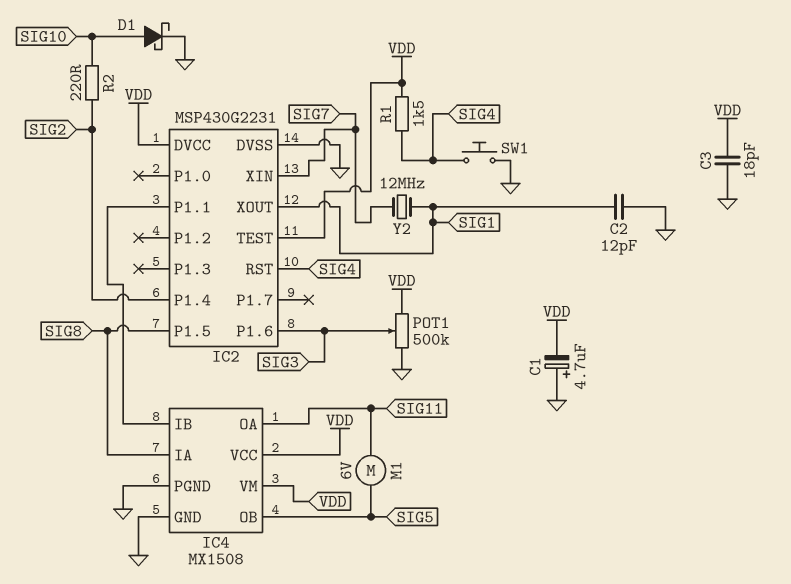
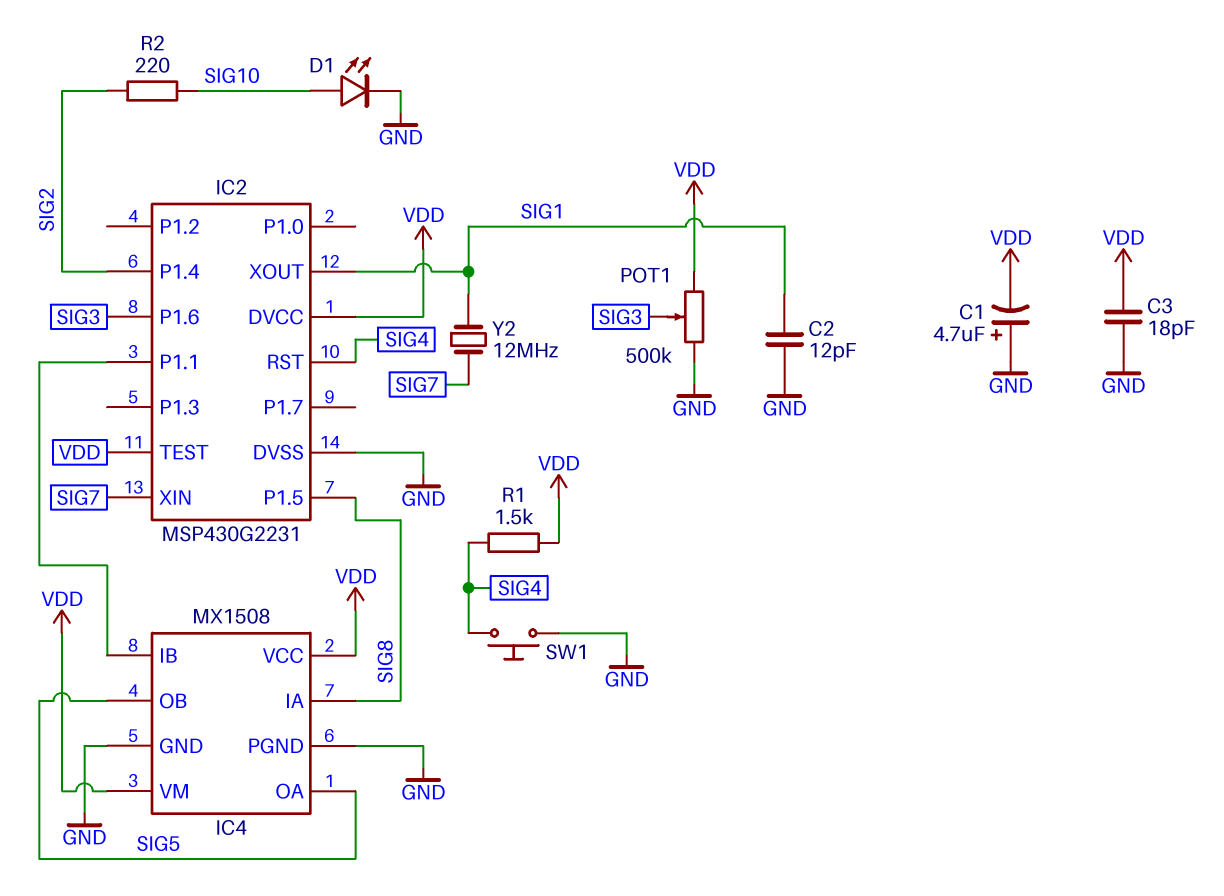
D1: schottky (A SIG10, K GND) -> LED (A SIG10, K GND)
IC4 pin OA: SIG11 -> SIG5
M1: motor 6V (SIG5, SIG11) -> none

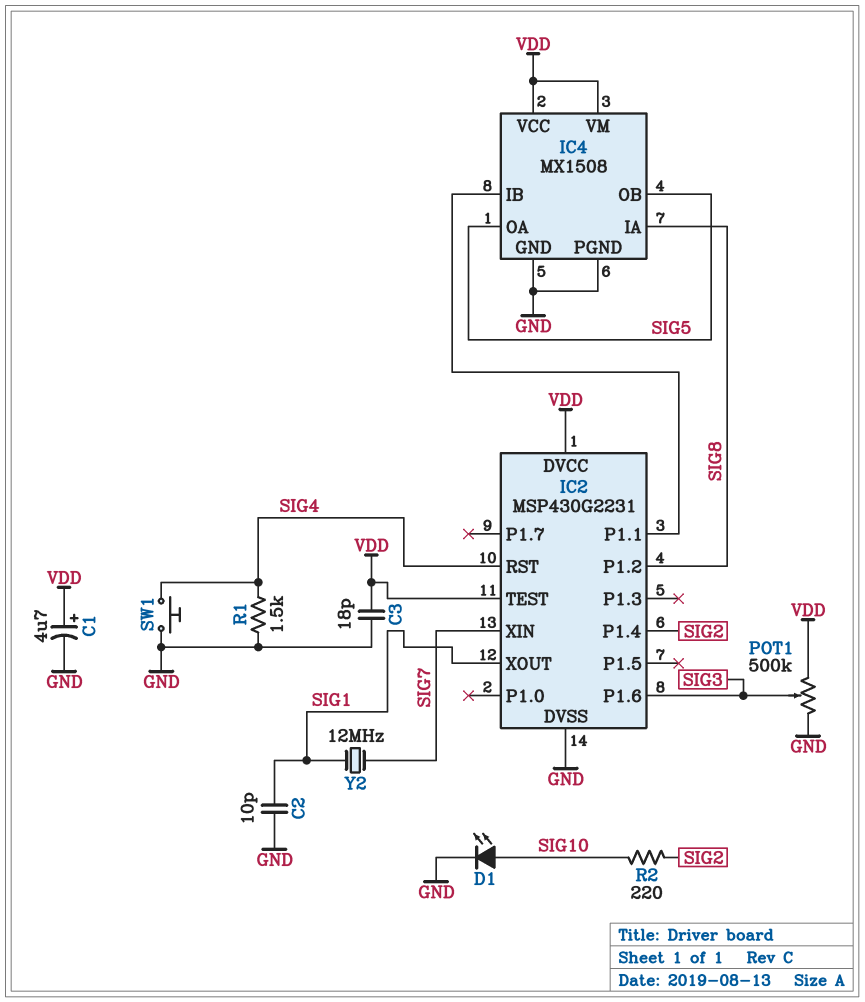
C1: 4.7uF (plus GND, minus VDD) -> 4.7uF (plus VDD, minus GND)
C2: 12pF (GND, SIG1) -> 10pF (GND, SIG1)
IC2 pin P1.2: none -> SIG8
IC2 pin P1.5: SIG8 -> none
R1: 1.5k (SIG4, VDD) -> 1.5k (GND, SIG4)

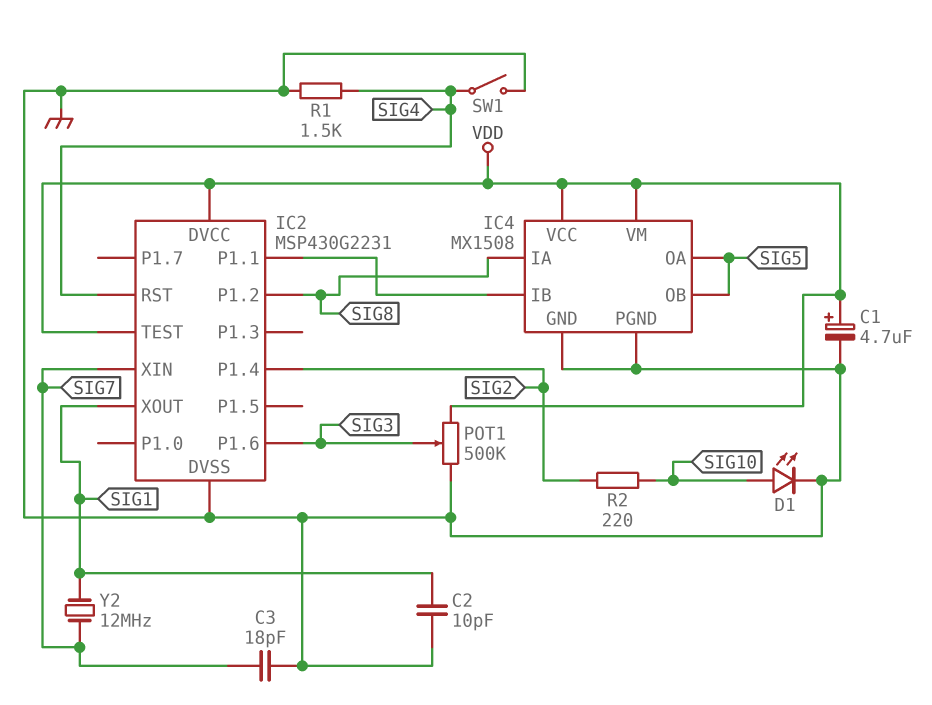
C3: 18pF (GND, VDD) -> 18pF (GND, SIG7)
SW1: button (GND, SIG4) -> switch (GND, SIG4)

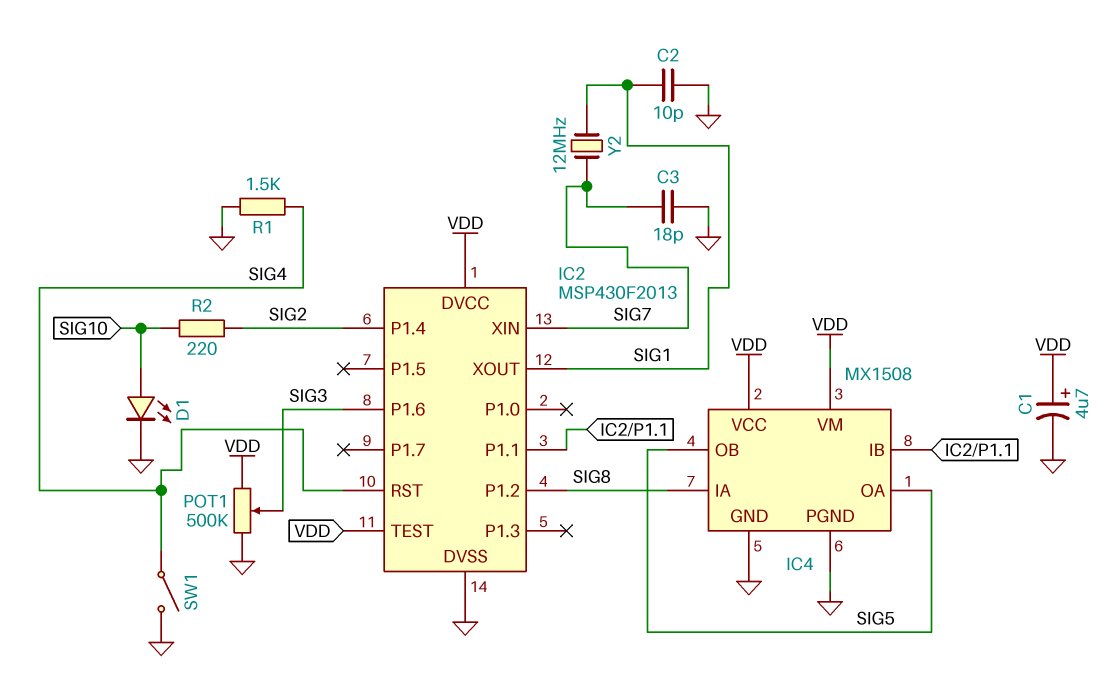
IC2: MSP430G2231 -> MSP430F2013

